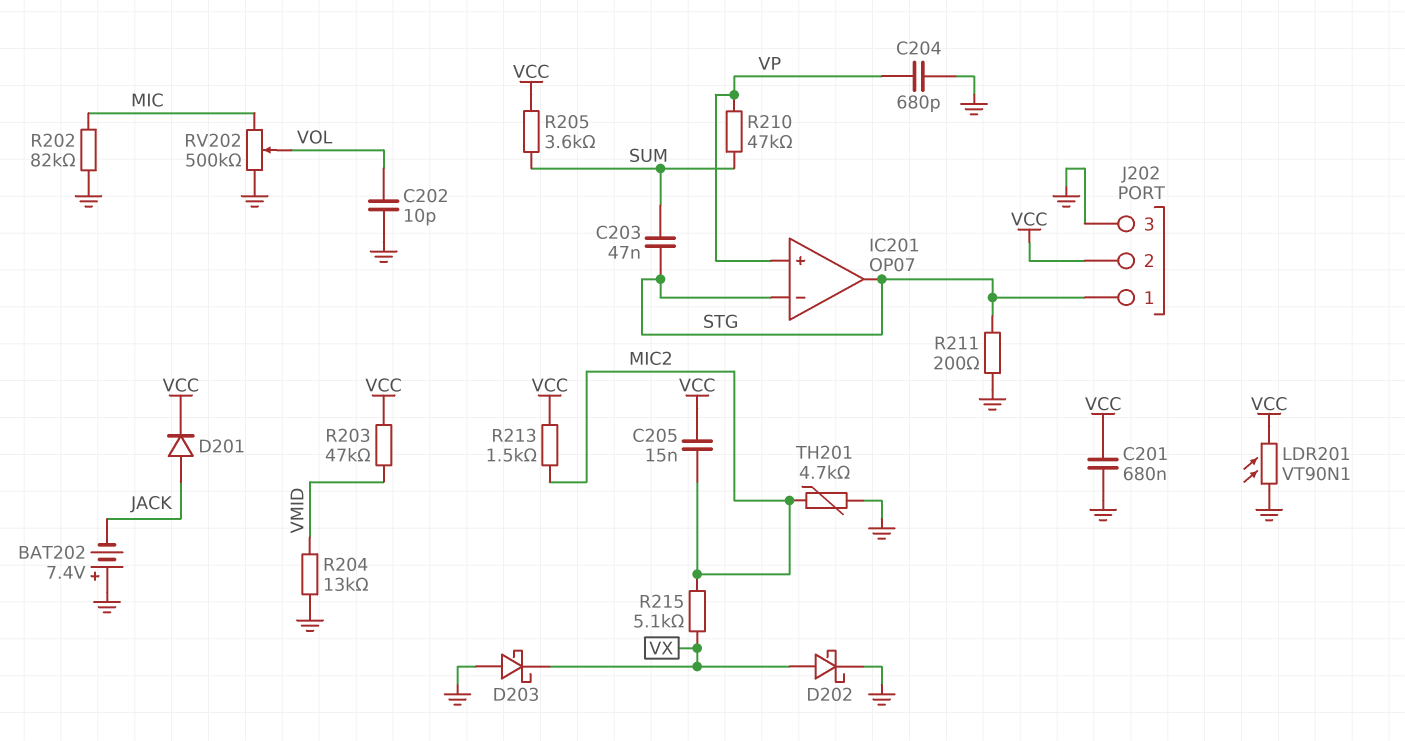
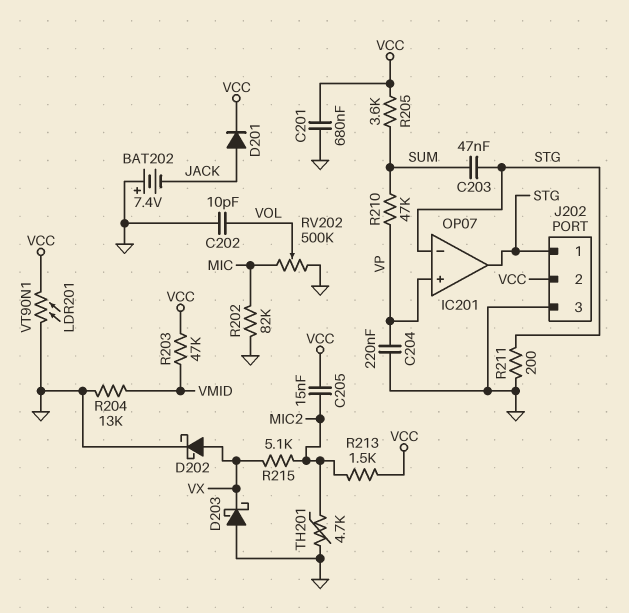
C204: 680pF (GND, VP) -> 220nF (GND, VP)

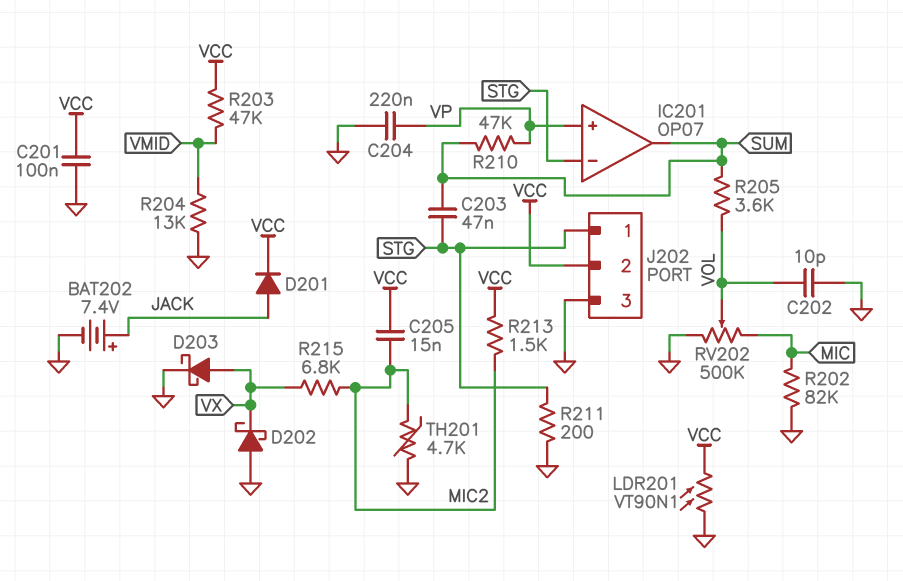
BAT202: 7.4V (plus GND, minus JACK) -> 7.4V (plus JACK, minus GND)
C201: 680nF (GND, VCC) -> 100nF (GND, VCC)
D202: schottky (A VX, K GND) -> schottky (A GND, K VX)
D203: schottky (A GND, K VX) -> schottky (A VX, K GND)
IC201 pin out: STG -> SUM
R205: 3.6k (SUM, VCC) -> 3.6k (SUM, VOL)
R215: 5.1k (MIC2, VX) -> 6.8k (MIC2, VX)

